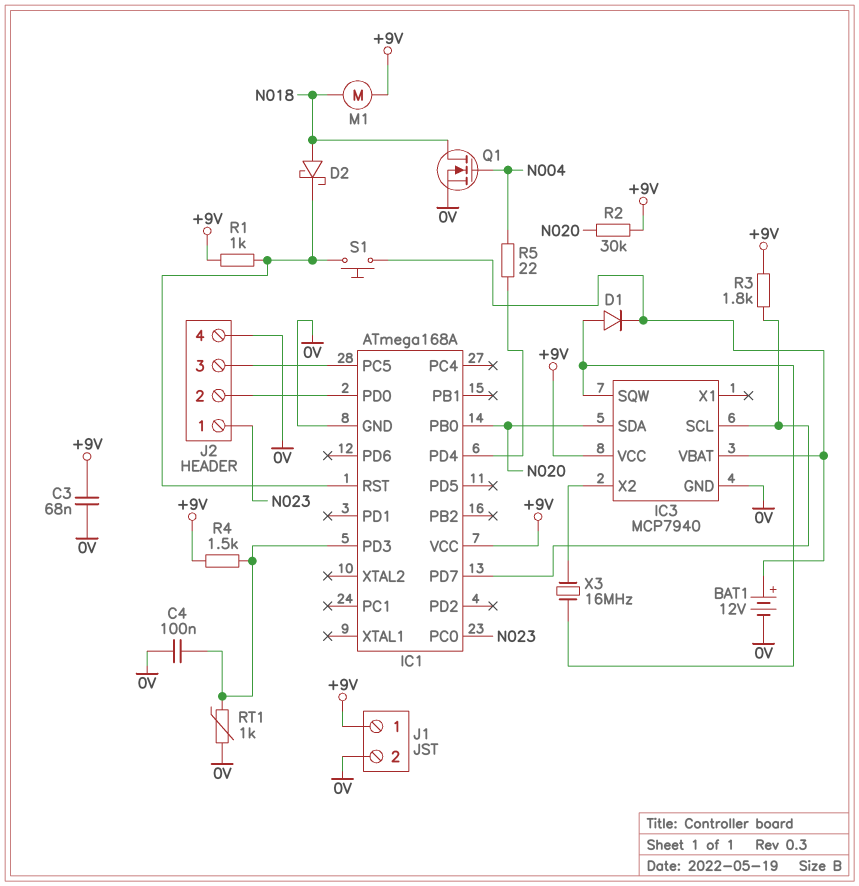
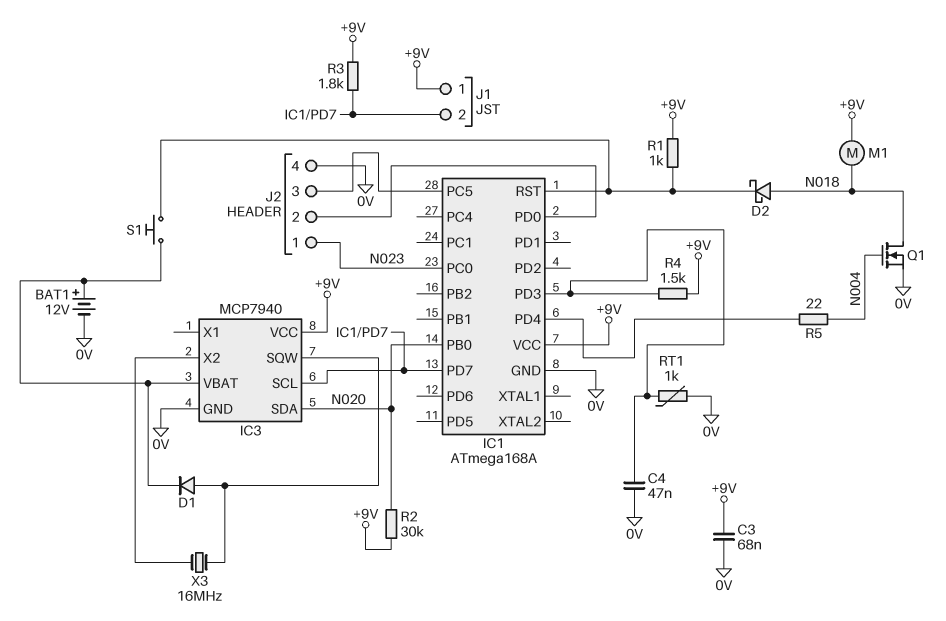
C4: 100nF (0V, IC1/PD3) -> 47nF (0V, IC1/PD3)
J1 pin 2: 0V -> IC1/PD7

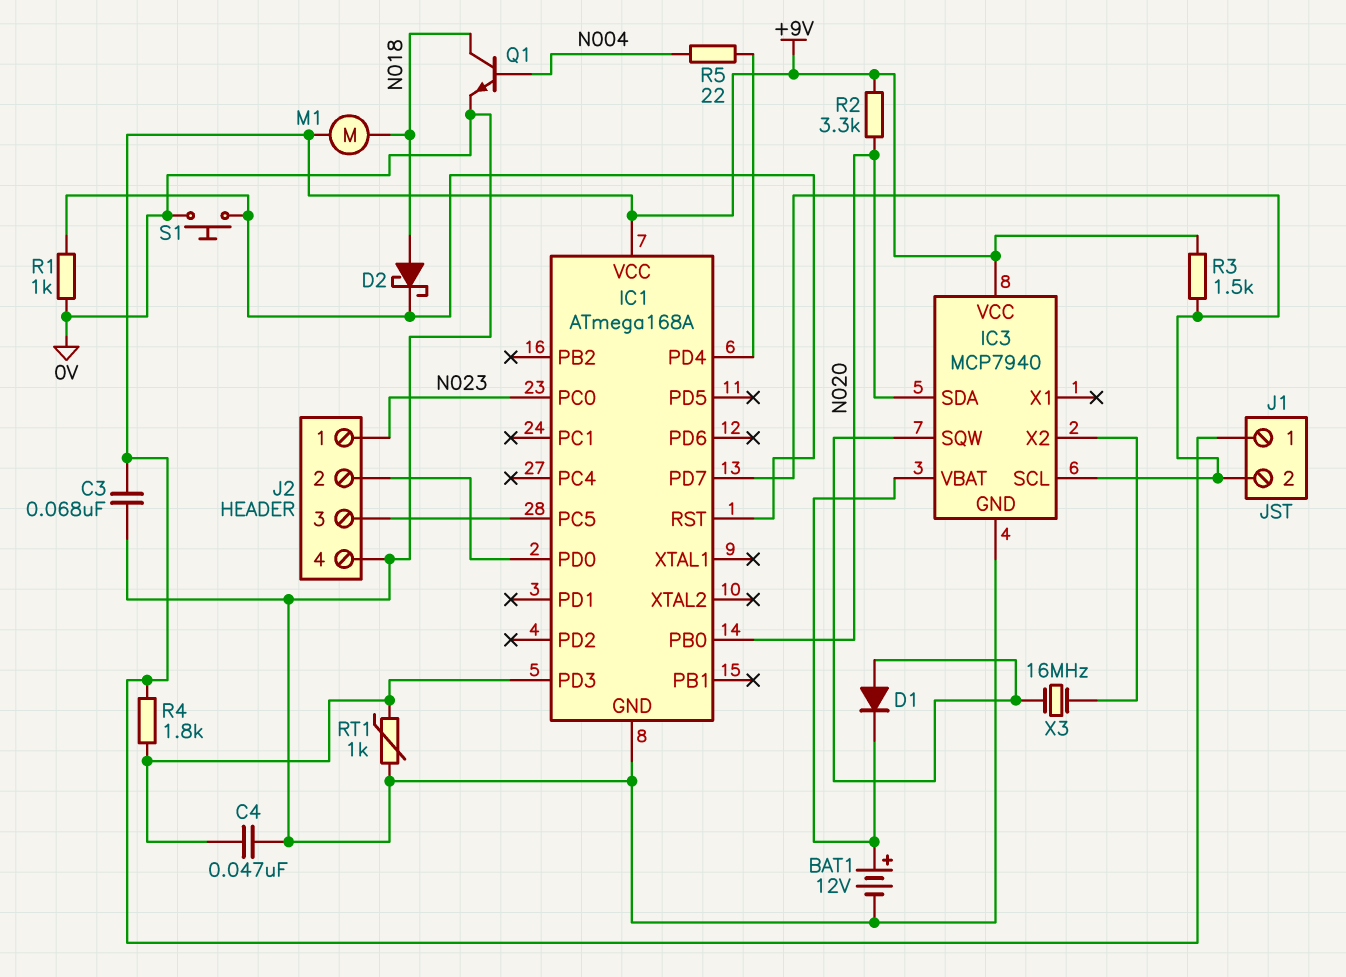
Q1: NMOS (G N004, D N018, S 0V) -> NPN (B N004, C N018, E 0V)
R1: 1k (+9V, IC1/RST) -> 1k (0V, IC1/RST)
R2: 30k (+9V, N020) -> 3.3k (+9V, N020)
R3: 1.8k (+9V, IC1/PD7) -> 1.5k (+9V, IC1/PD7)
R4: 1.5k (+9V, IC1/PD3) -> 1.8k (+9V, IC1/PD3)
S1: button (IC1/RST, IC3/VBAT) -> button (0V, IC1/RST)

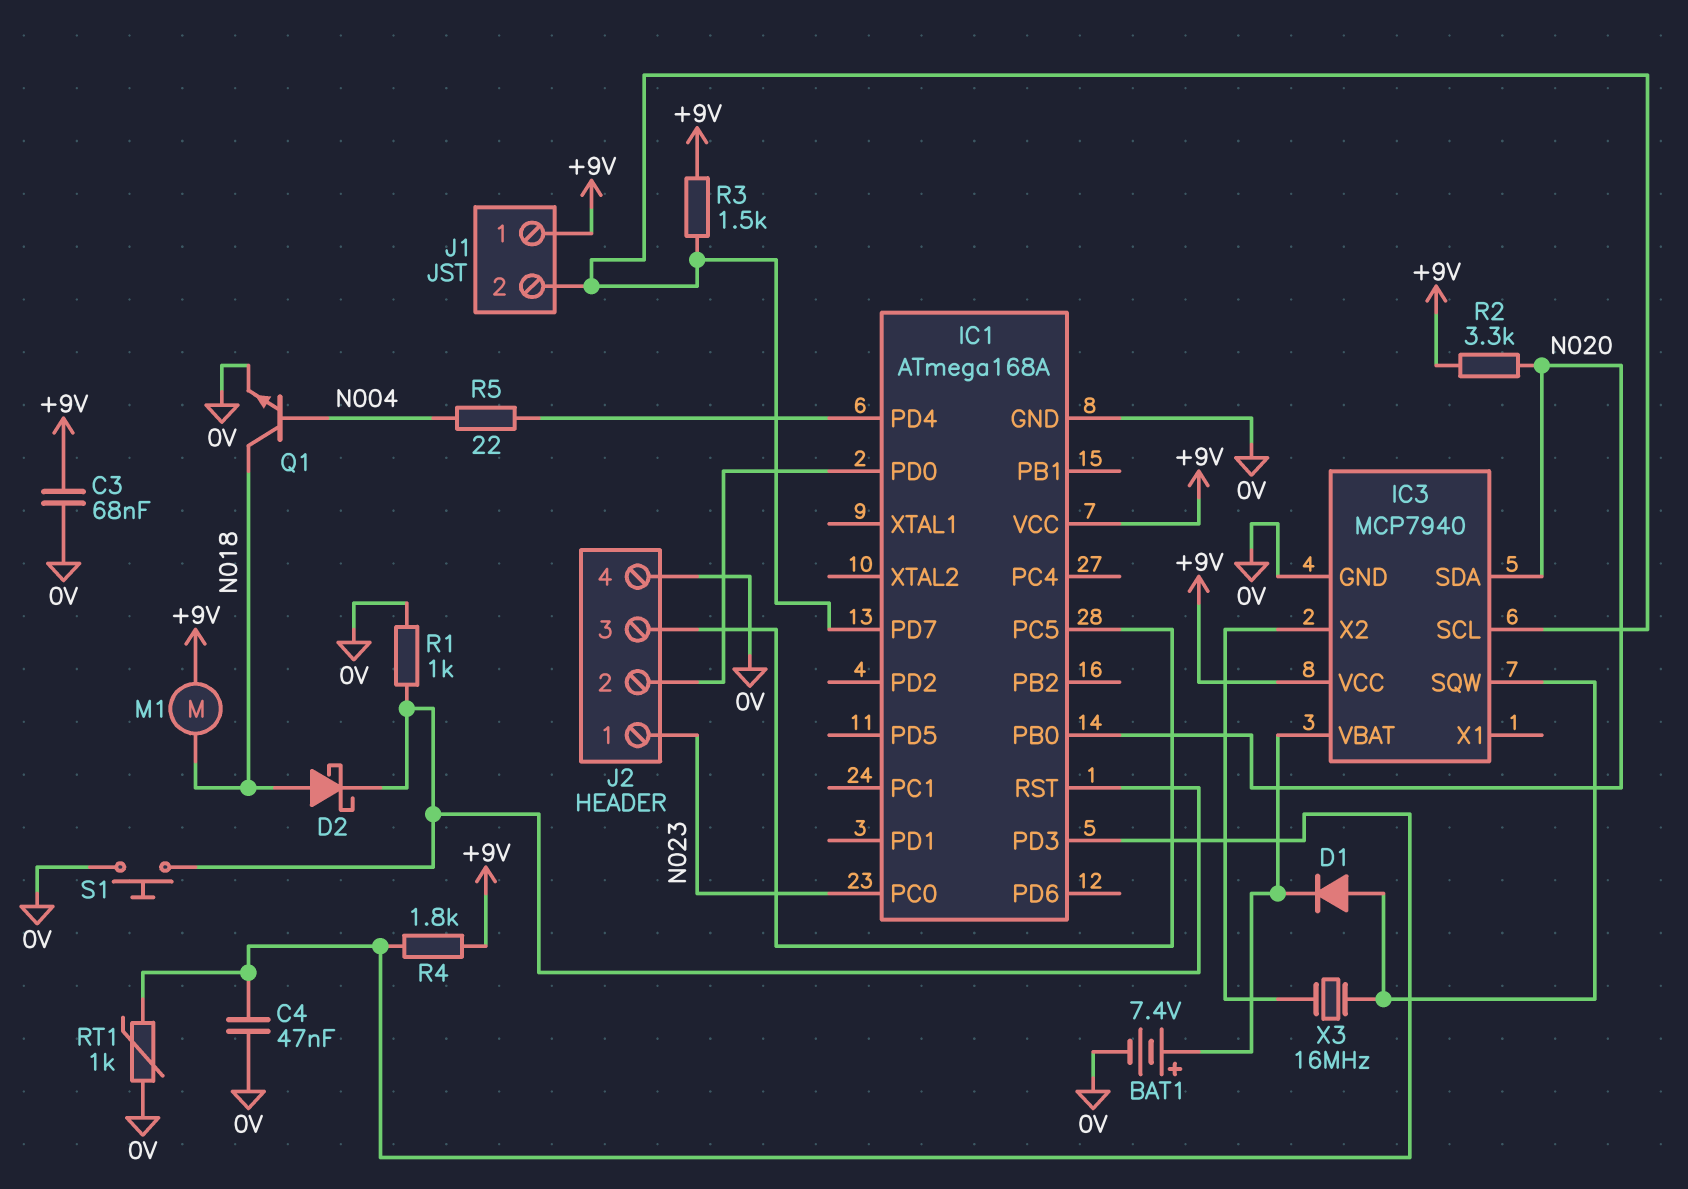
BAT1: 12V (plus IC3/VBAT, minus 0V) -> 7.4V (plus IC3/VBAT, minus 0V)

